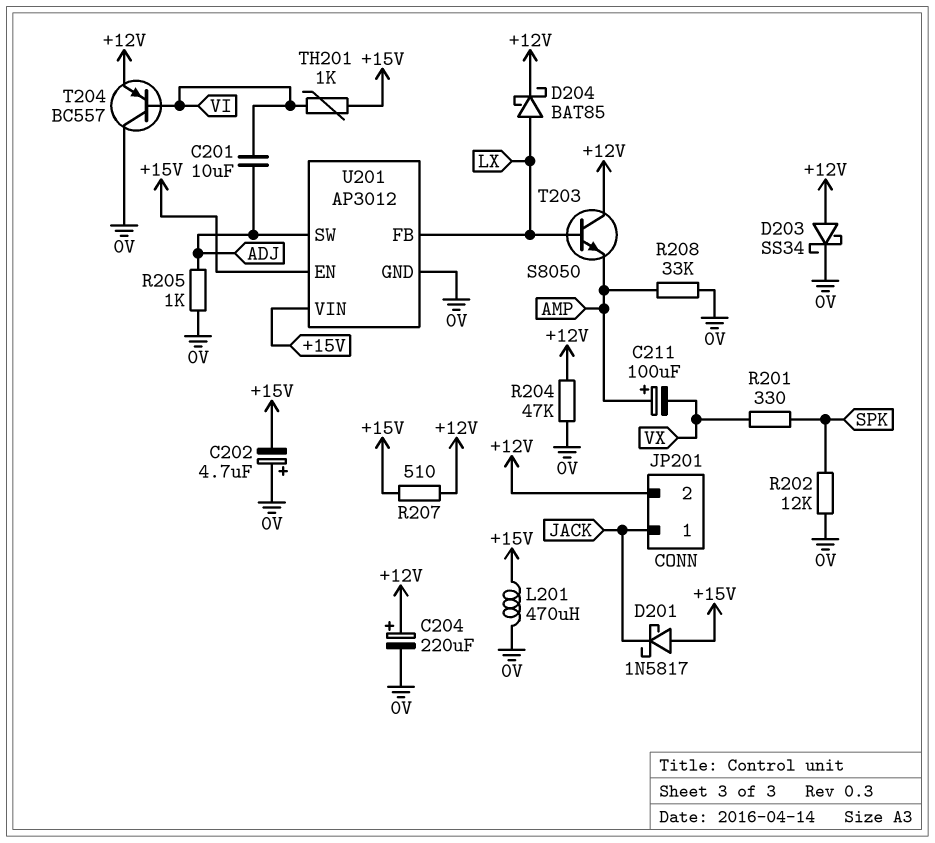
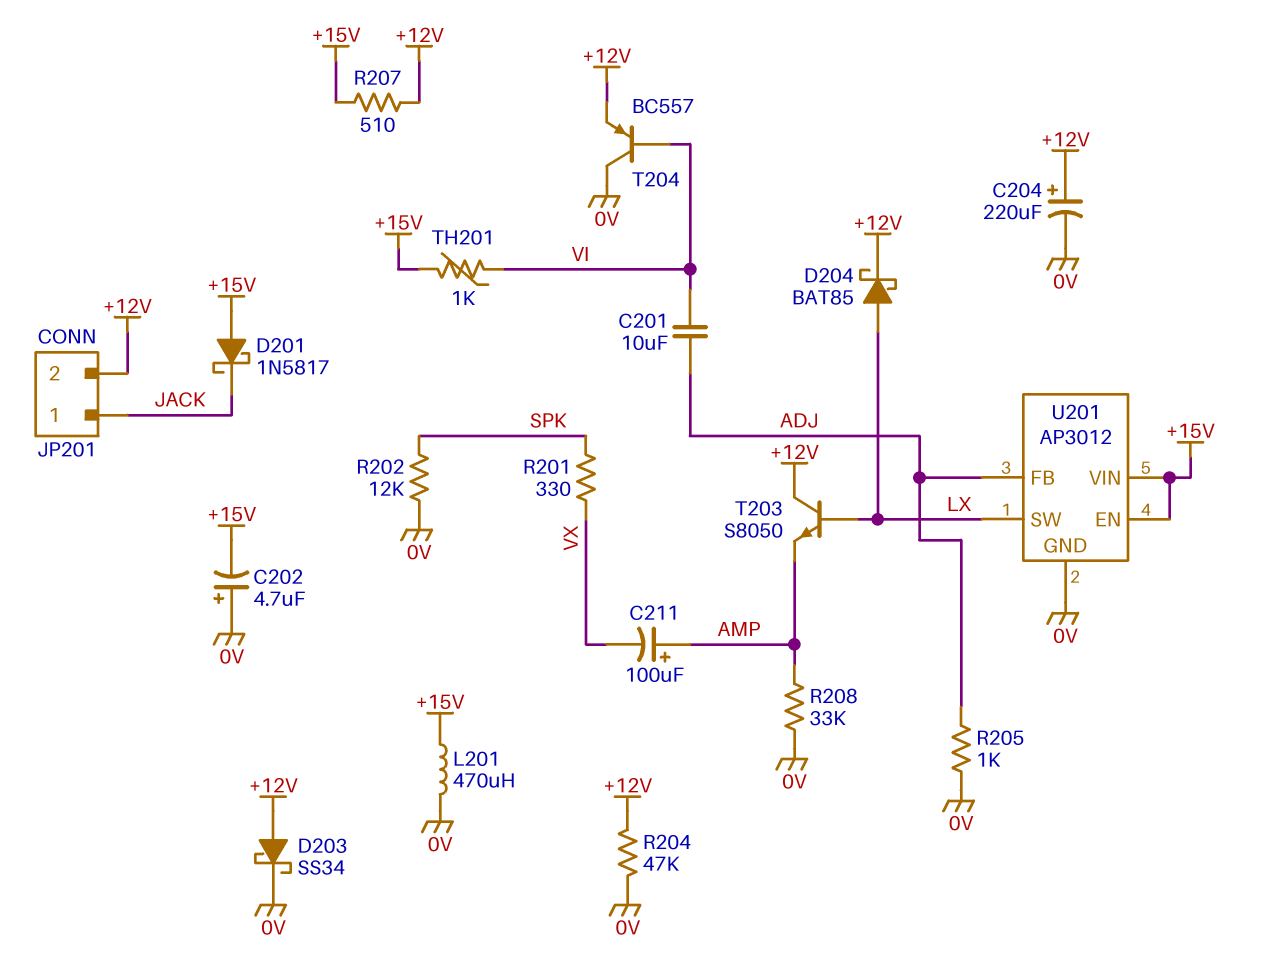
U201 pin FB: LX -> ADJ
U201 pin SW: ADJ -> LX

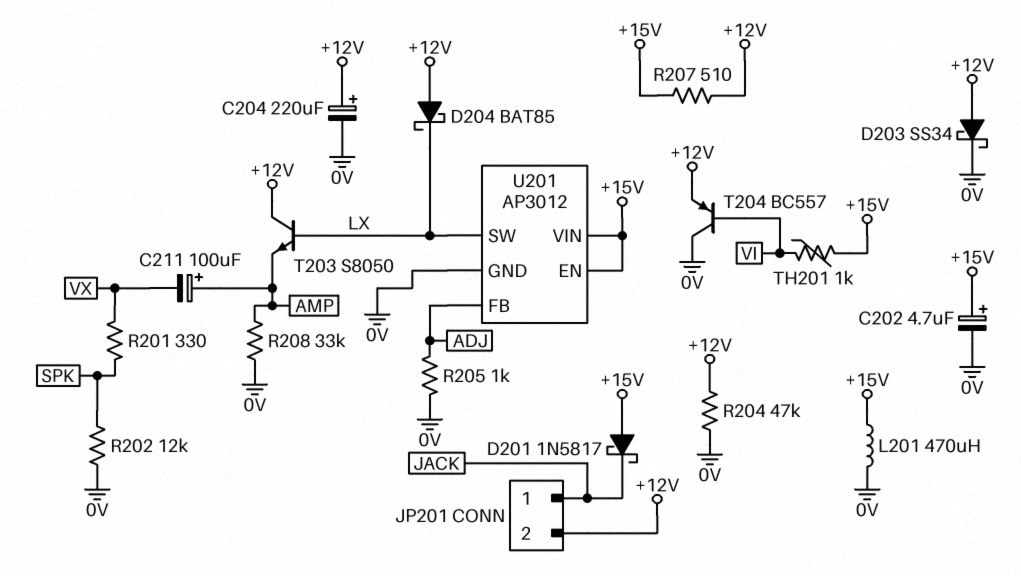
C201: 10uF (ADJ, VI) -> none
C202: 4.7uF (plus 0V, minus +15V) -> 4.7uF (plus +15V, minus 0V)
D204: schottky BAT85 (A LX, K +12V) -> schottky BAT85 (A +12V, K LX)

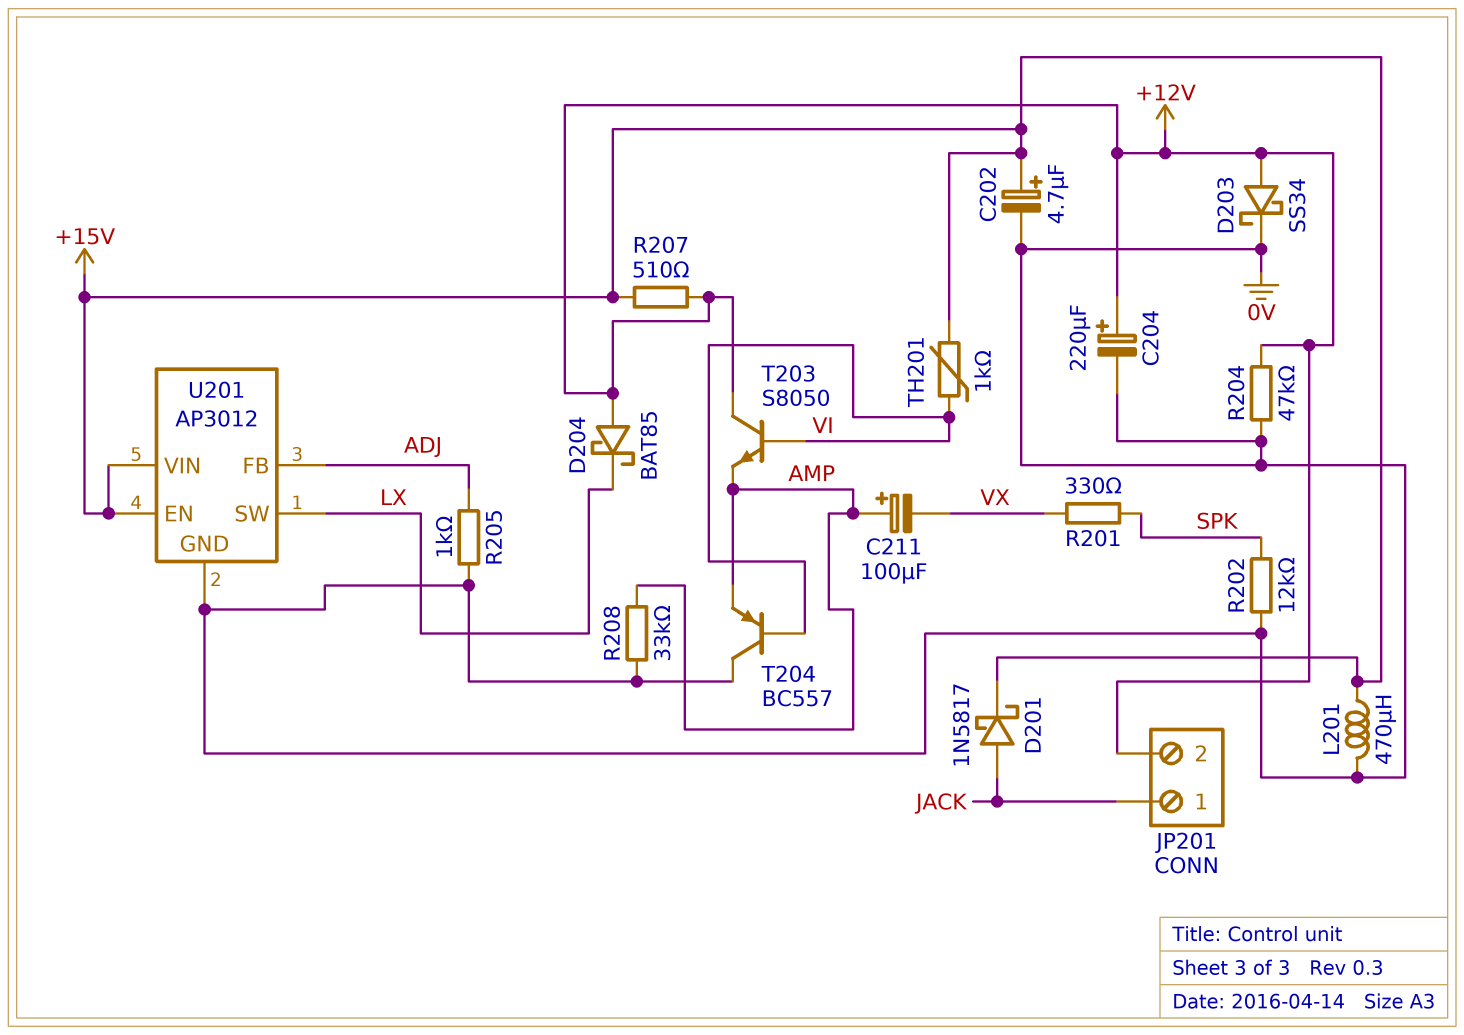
D201: schottky 1N5817 (A +15V, K JACK) -> schottky 1N5817 (A JACK, K +15V)
T203: NPN S8050 (B LX, C +12V, E AMP) -> NPN S8050 (B VI, C +12V, E AMP)
T204: PNP BC557 (B VI, C 0V, E +12V) -> PNP BC557 (B VI, C 0V, E AMP)

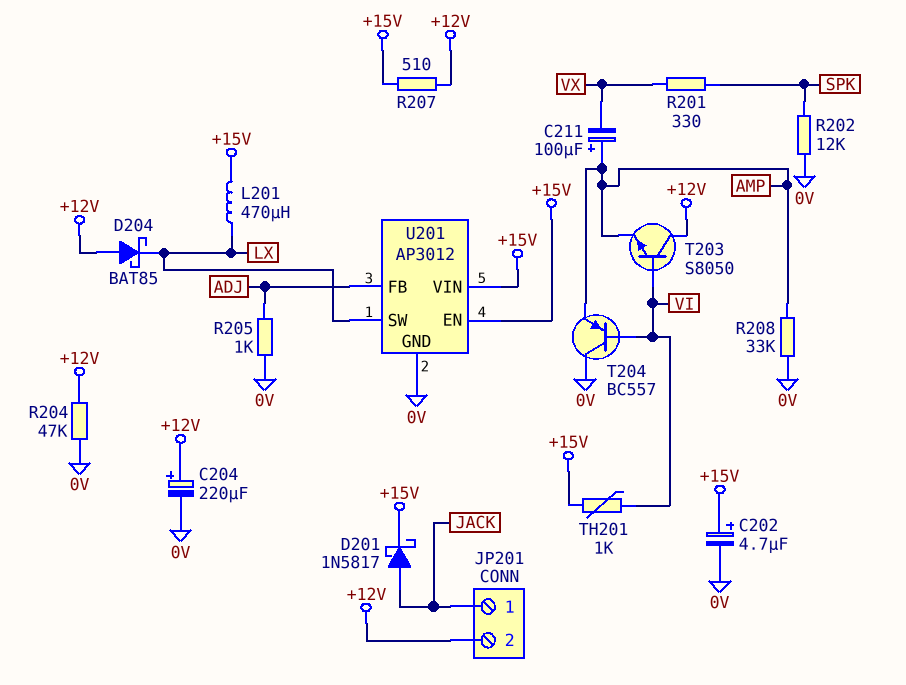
D203: schottky SS34 (A +12V, K 0V) -> none
L201: 470uH (+15V, 0V) -> 470uH (+15V, LX)

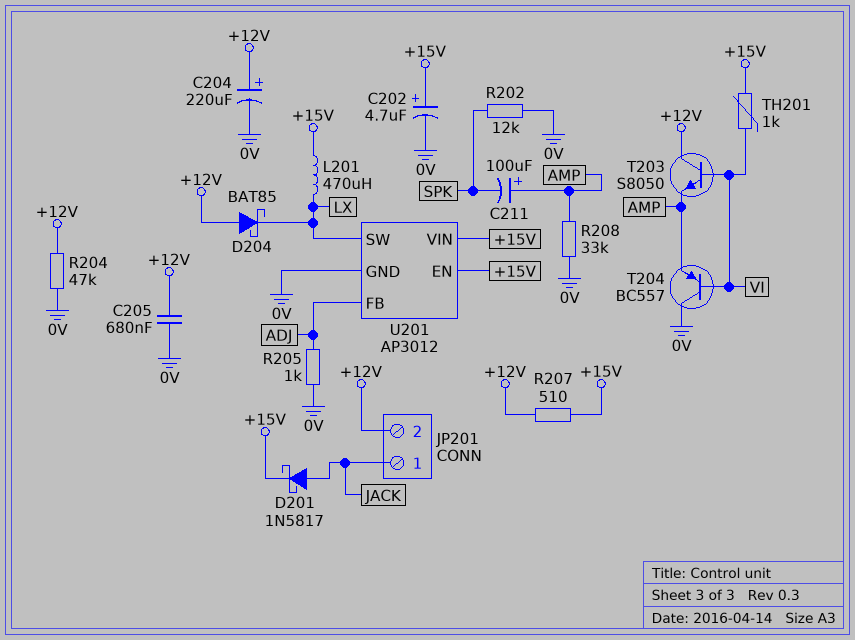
C205: none -> 680nF (+12V, 0V)
C211: 100uF (plus AMP, minus VX) -> 100uF (plus AMP, minus SPK)
R201: 330 (SPK, VX) -> none

